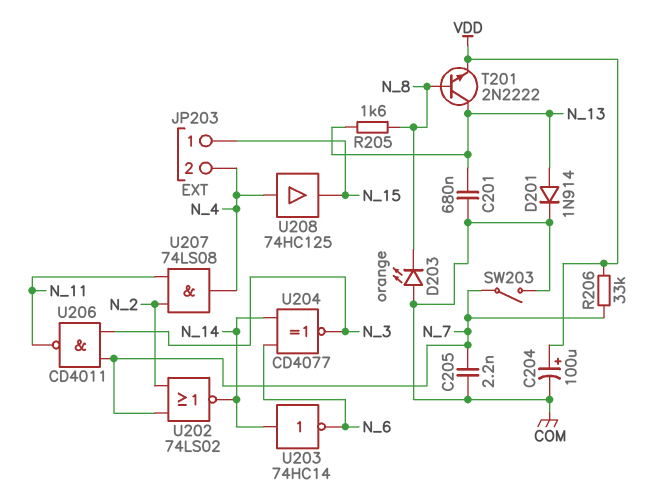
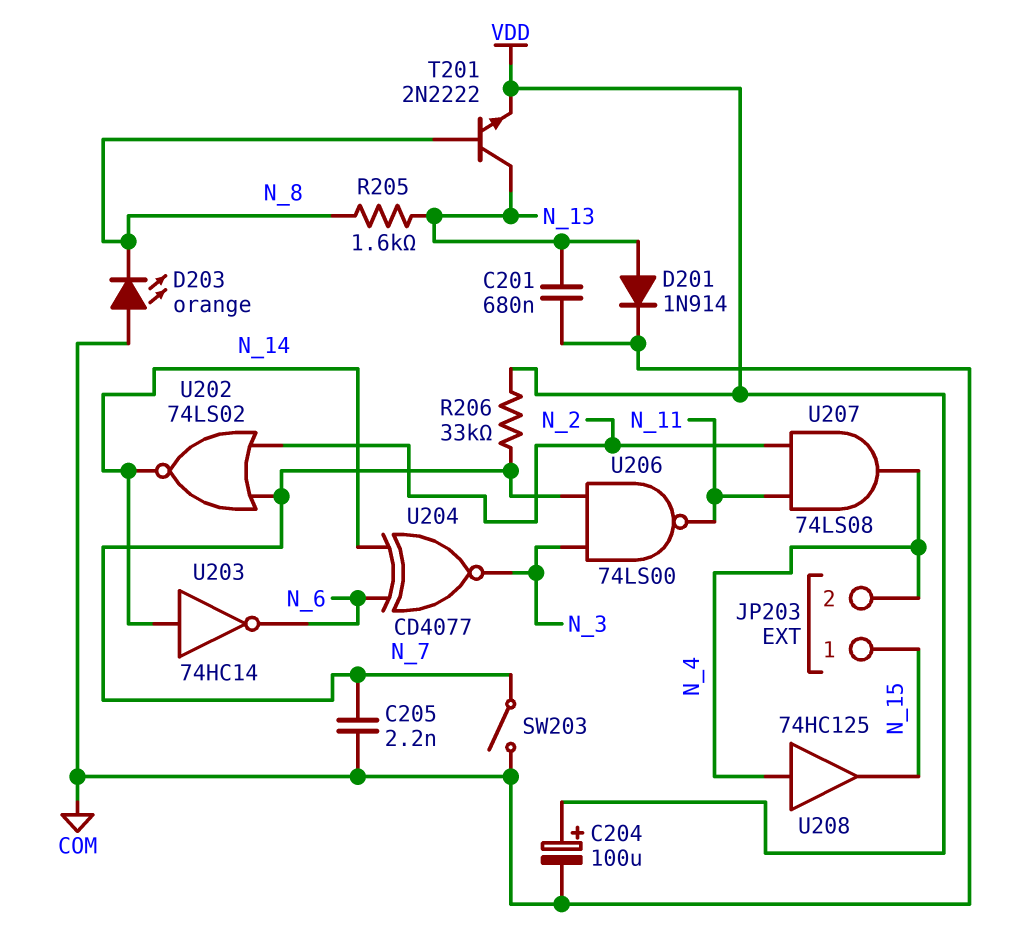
U206: NAND CD4011 (in N_3, in N_7, out N_11) -> NAND 74LS00 (in N_3, in N_7, out N_11)

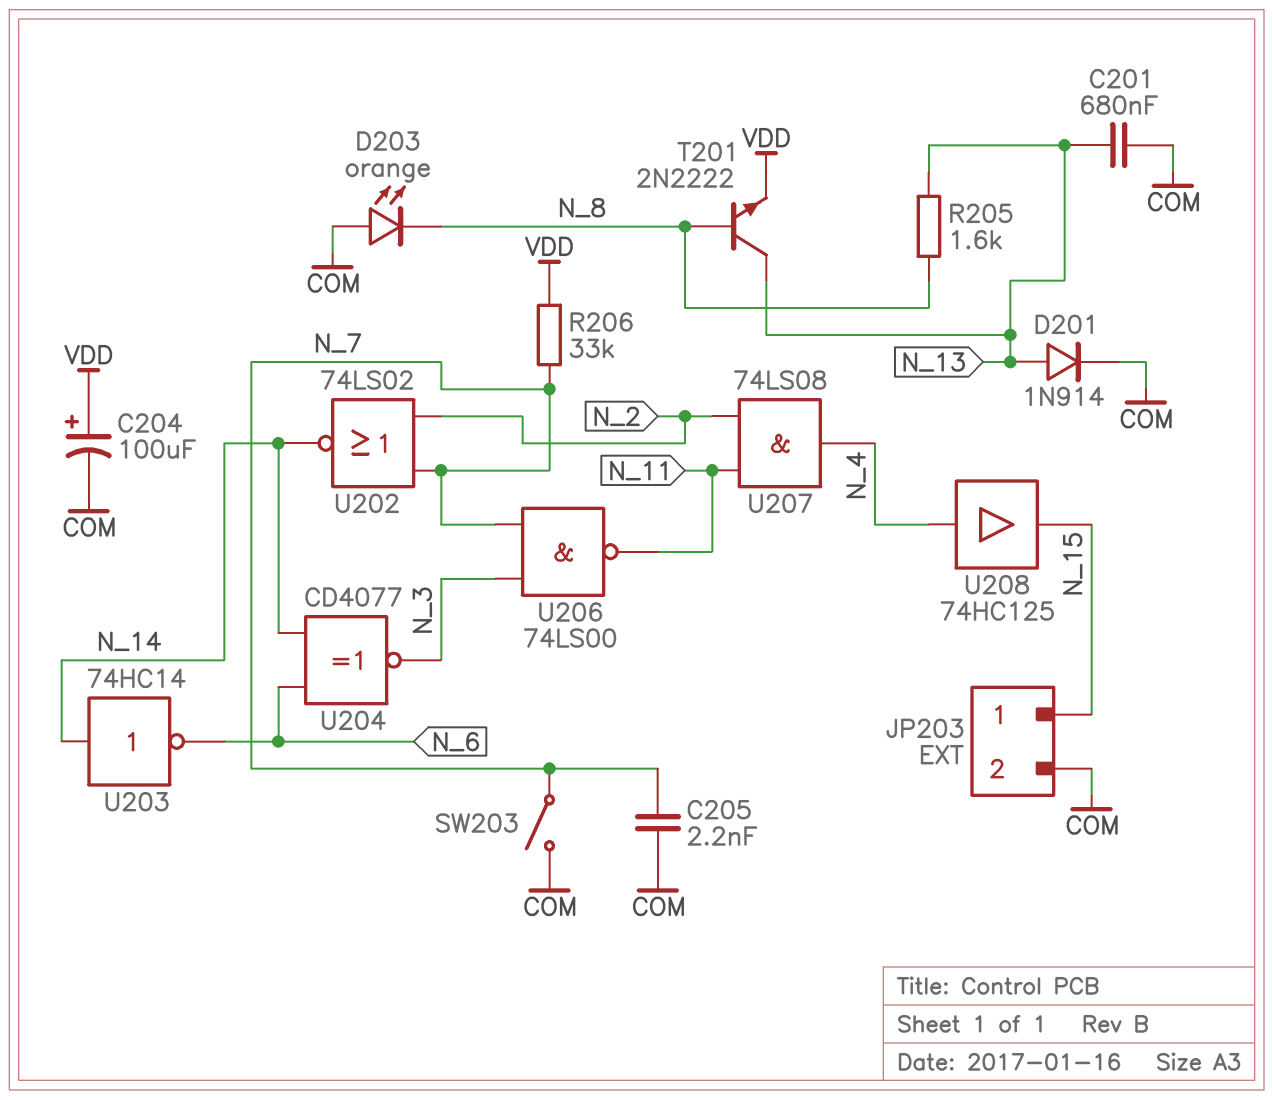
JP203 pin 2: N_4 -> COM

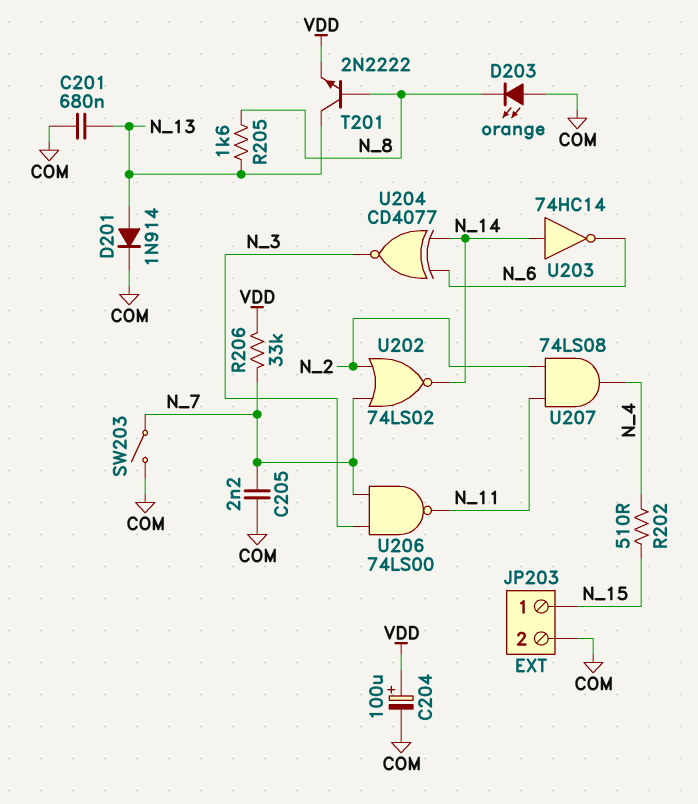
R202: none -> 510 (N_4, N_15)
U208: buffer 74HC125 (in N_4, out N_15) -> none

